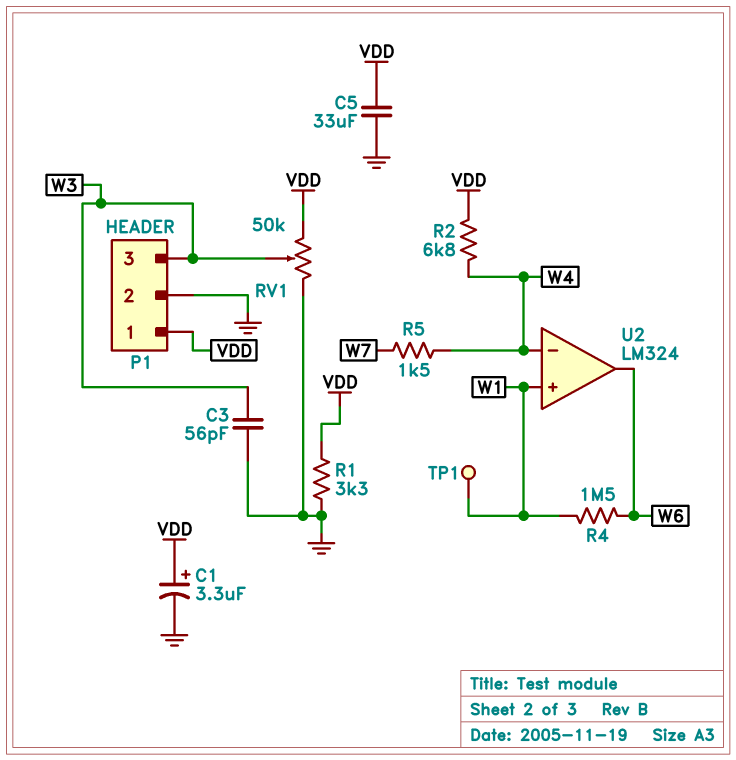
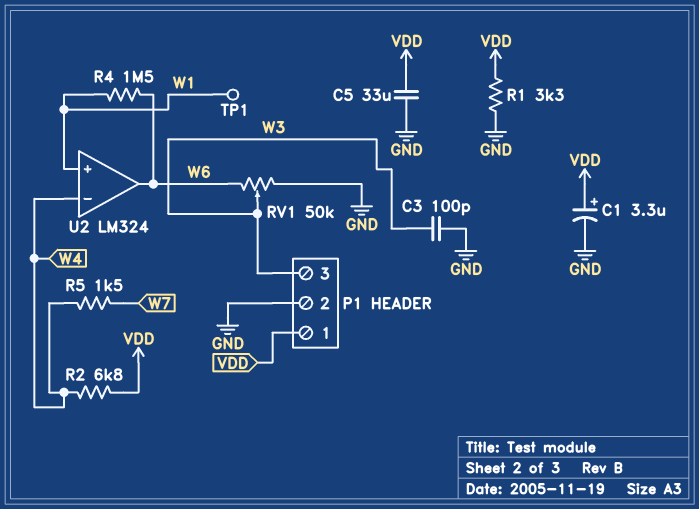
C3: 56pF (GND, W3) -> 100pF (GND, W3)
RV1: 50k (GND, VDD, wiper W3) -> 50k (GND, W6, wiper W3)

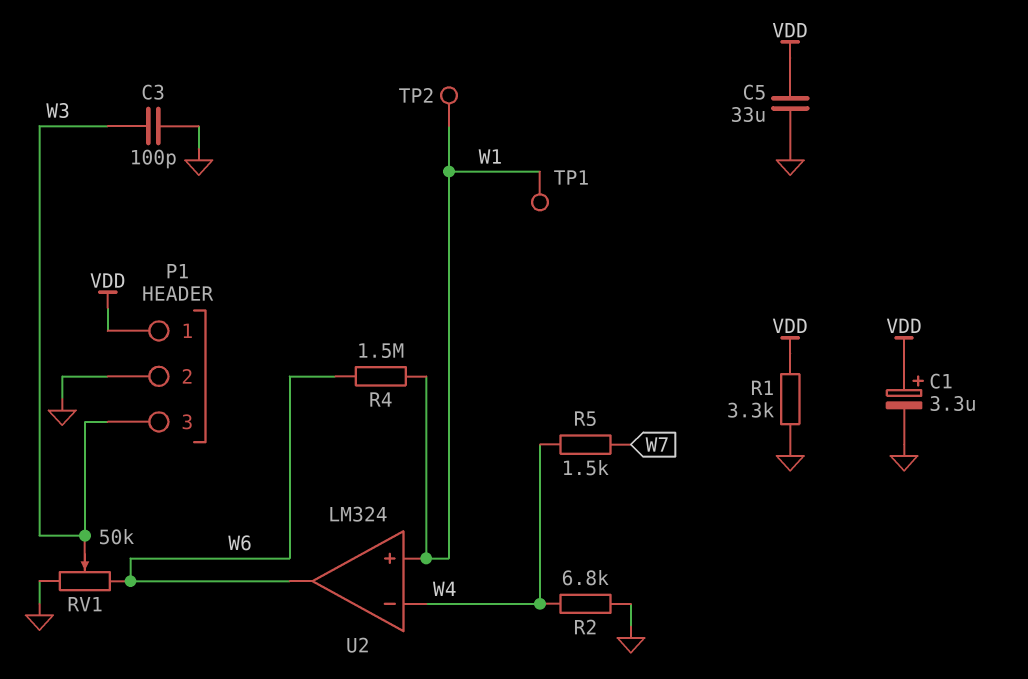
R2: 6.8k (VDD, W4) -> 6.8k (GND, W4)
TP2: none -> test point (W1)

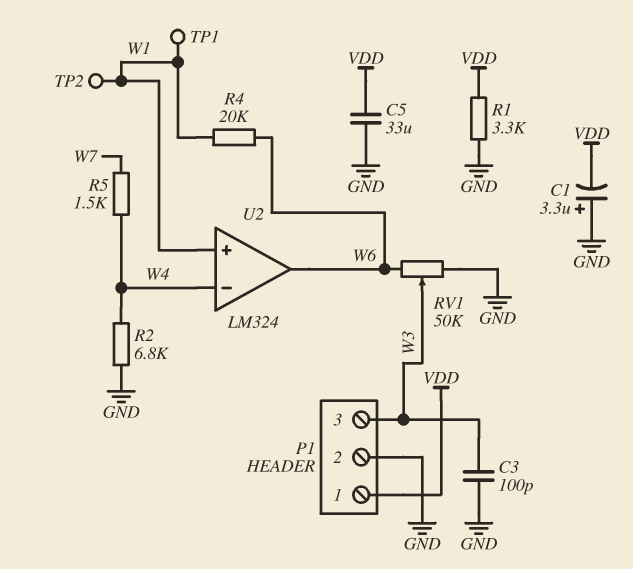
C1: 3.3uF (plus VDD, minus GND) -> 3.3uF (plus GND, minus VDD)
R4: 1.5M (W1, W6) -> 20k (W1, W6)

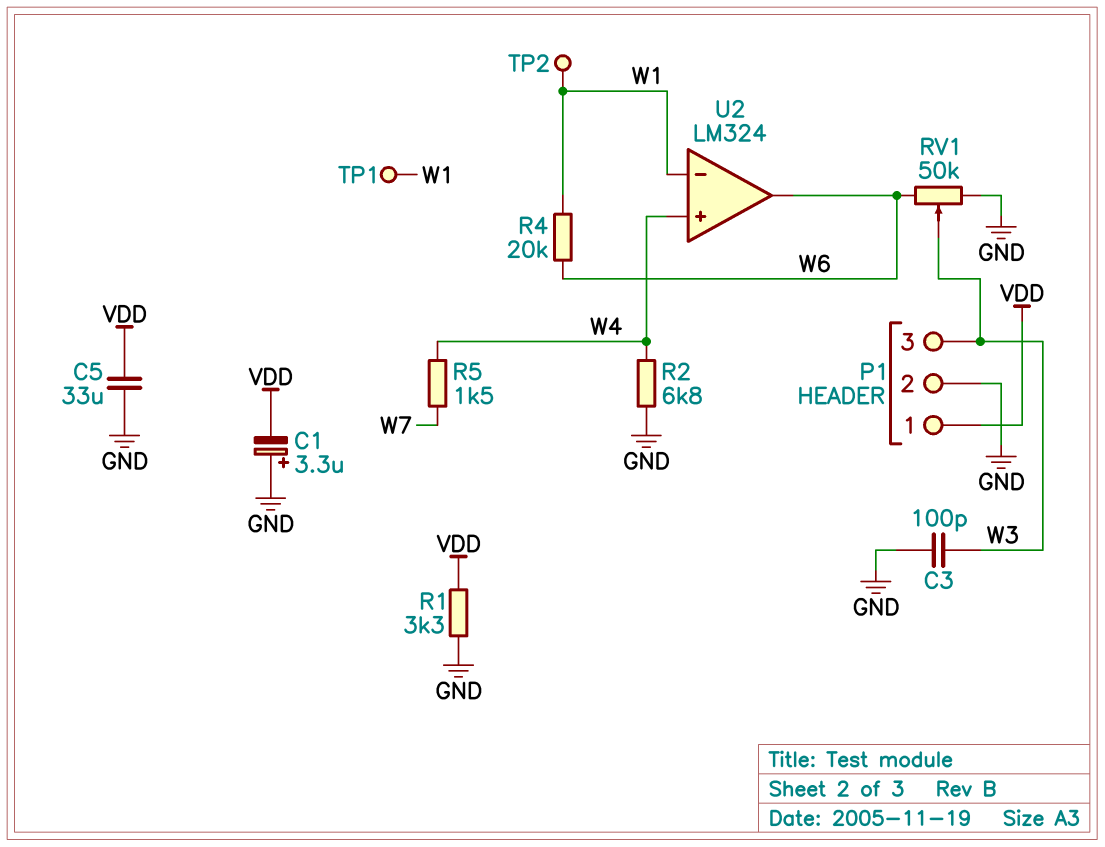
U2 pin in+: W1 -> W4
U2 pin in-: W4 -> W1

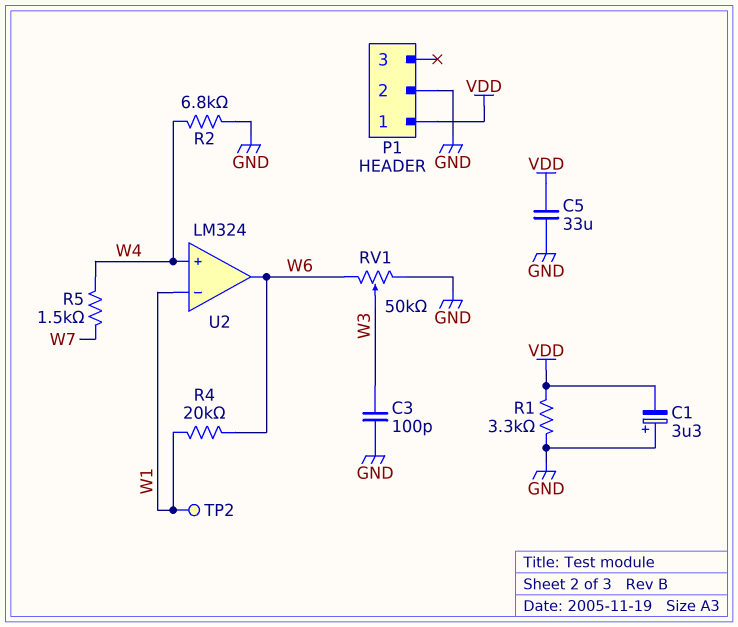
P1 pin 3: W3 -> none
TP1: test point (W1) -> none

